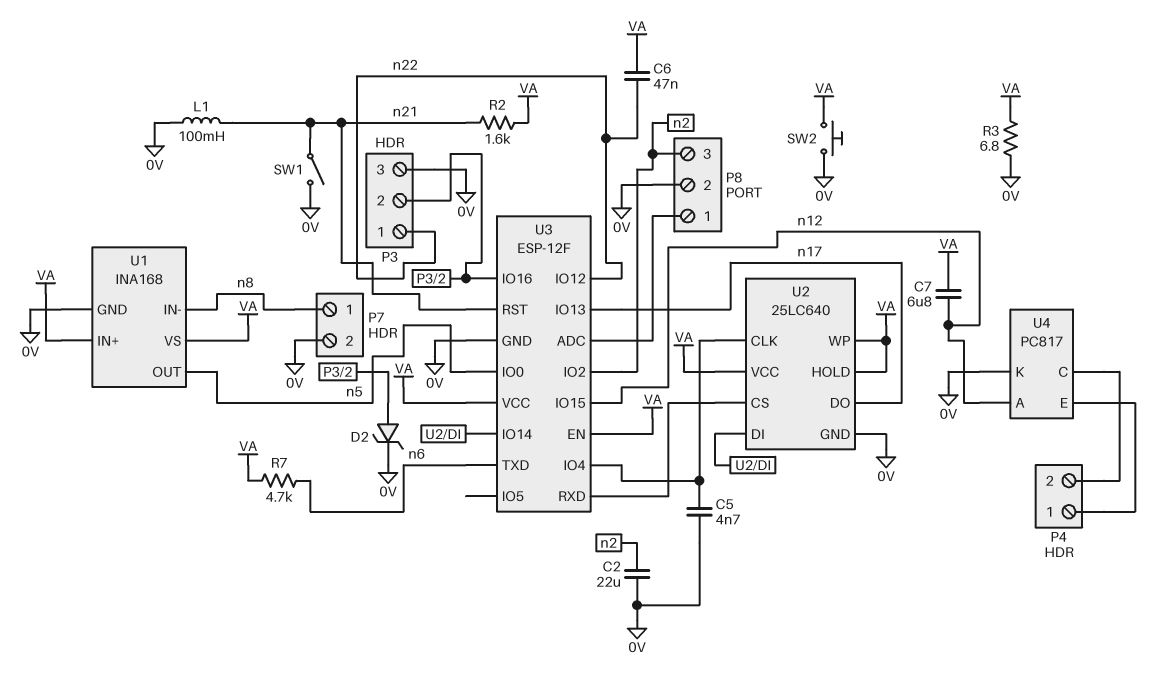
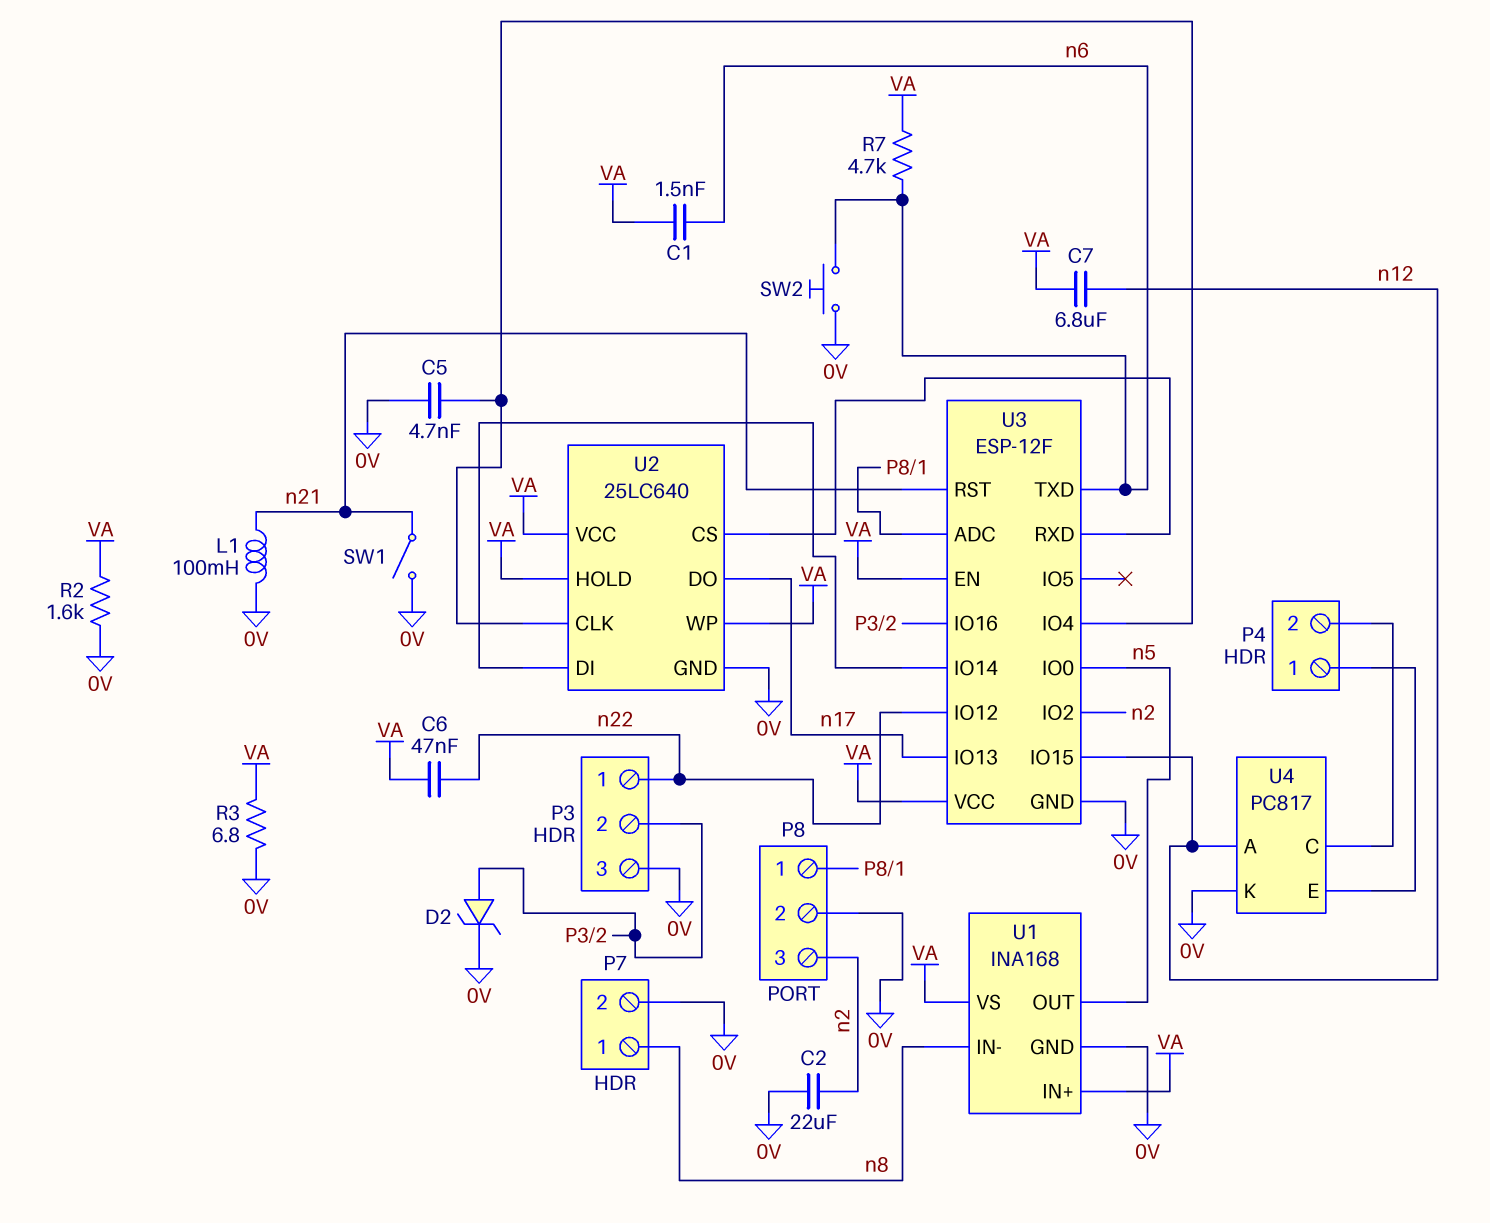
C1: none -> 1.5nF (VA, n6)
R2: 1.6k (VA, n21) -> 1.6k (0V, VA)
SW2: button (0V, VA) -> button (0V, n6)

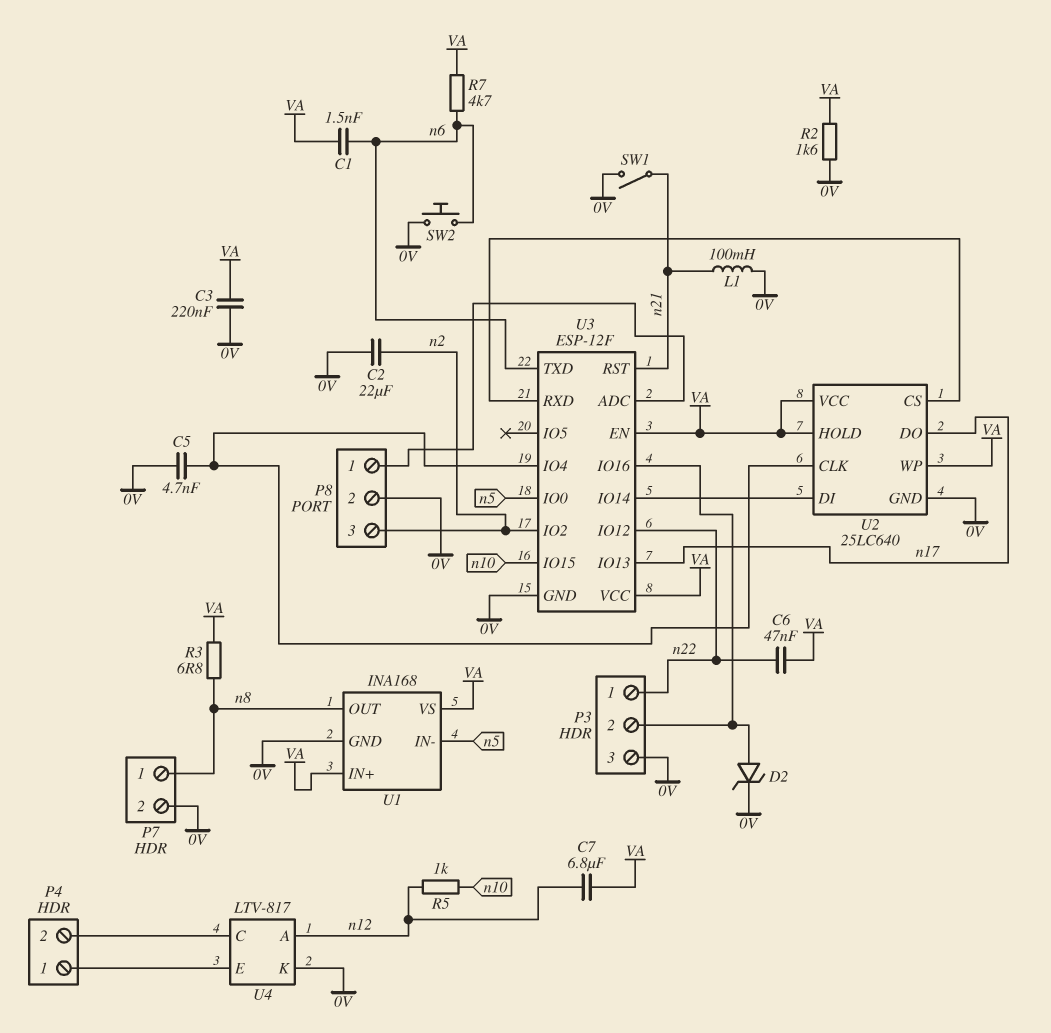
C3: none -> 220nF (0V, VA)
R3: 6.8 (0V, VA) -> 6.8 (VA, n8)
R5: none -> 1k (n10, n12)
U1 pin IN-: n8 -> n5
U1 pin OUT: n5 -> n8
U3 pin IO15: n12 -> n10
U4: PC817 -> LTV-817

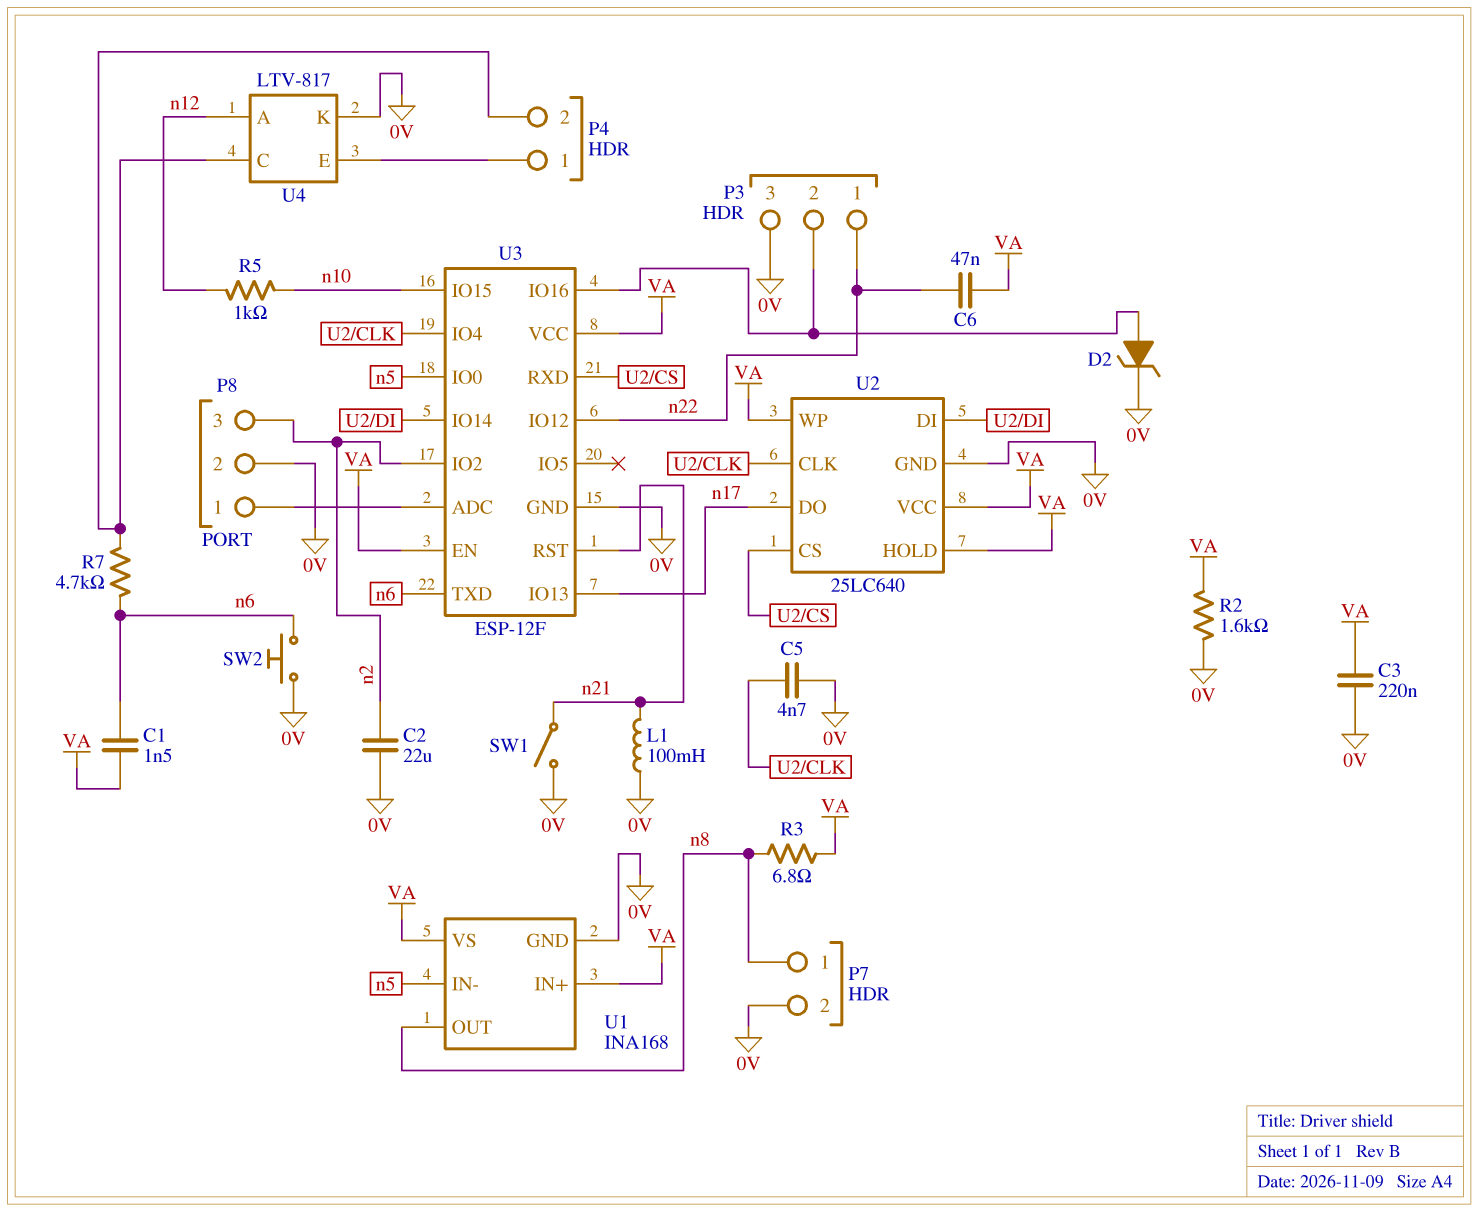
C7: 6.8uF (VA, n12) -> none
R7: 4.7k (VA, n6) -> 4.7k (P4/2, n6)

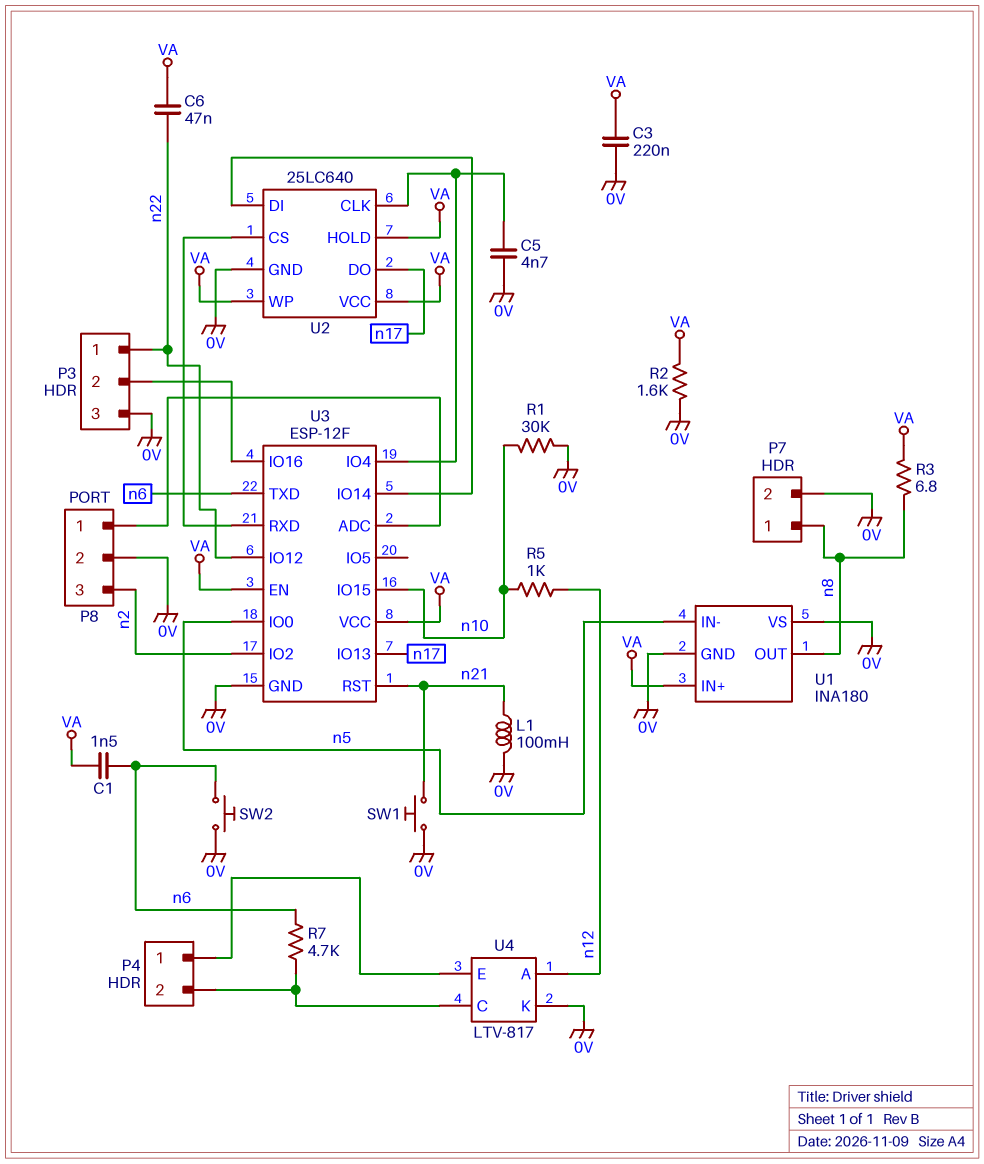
C2: 22uF (0V, n2) -> none
D2: zener (A P3/2, K 0V) -> none
R1: none -> 30k (0V, n10)
SW1: switch (0V, n21) -> button (0V, n21)
U1: INA168 -> INA180
U1 pin VS: VA -> 0V

